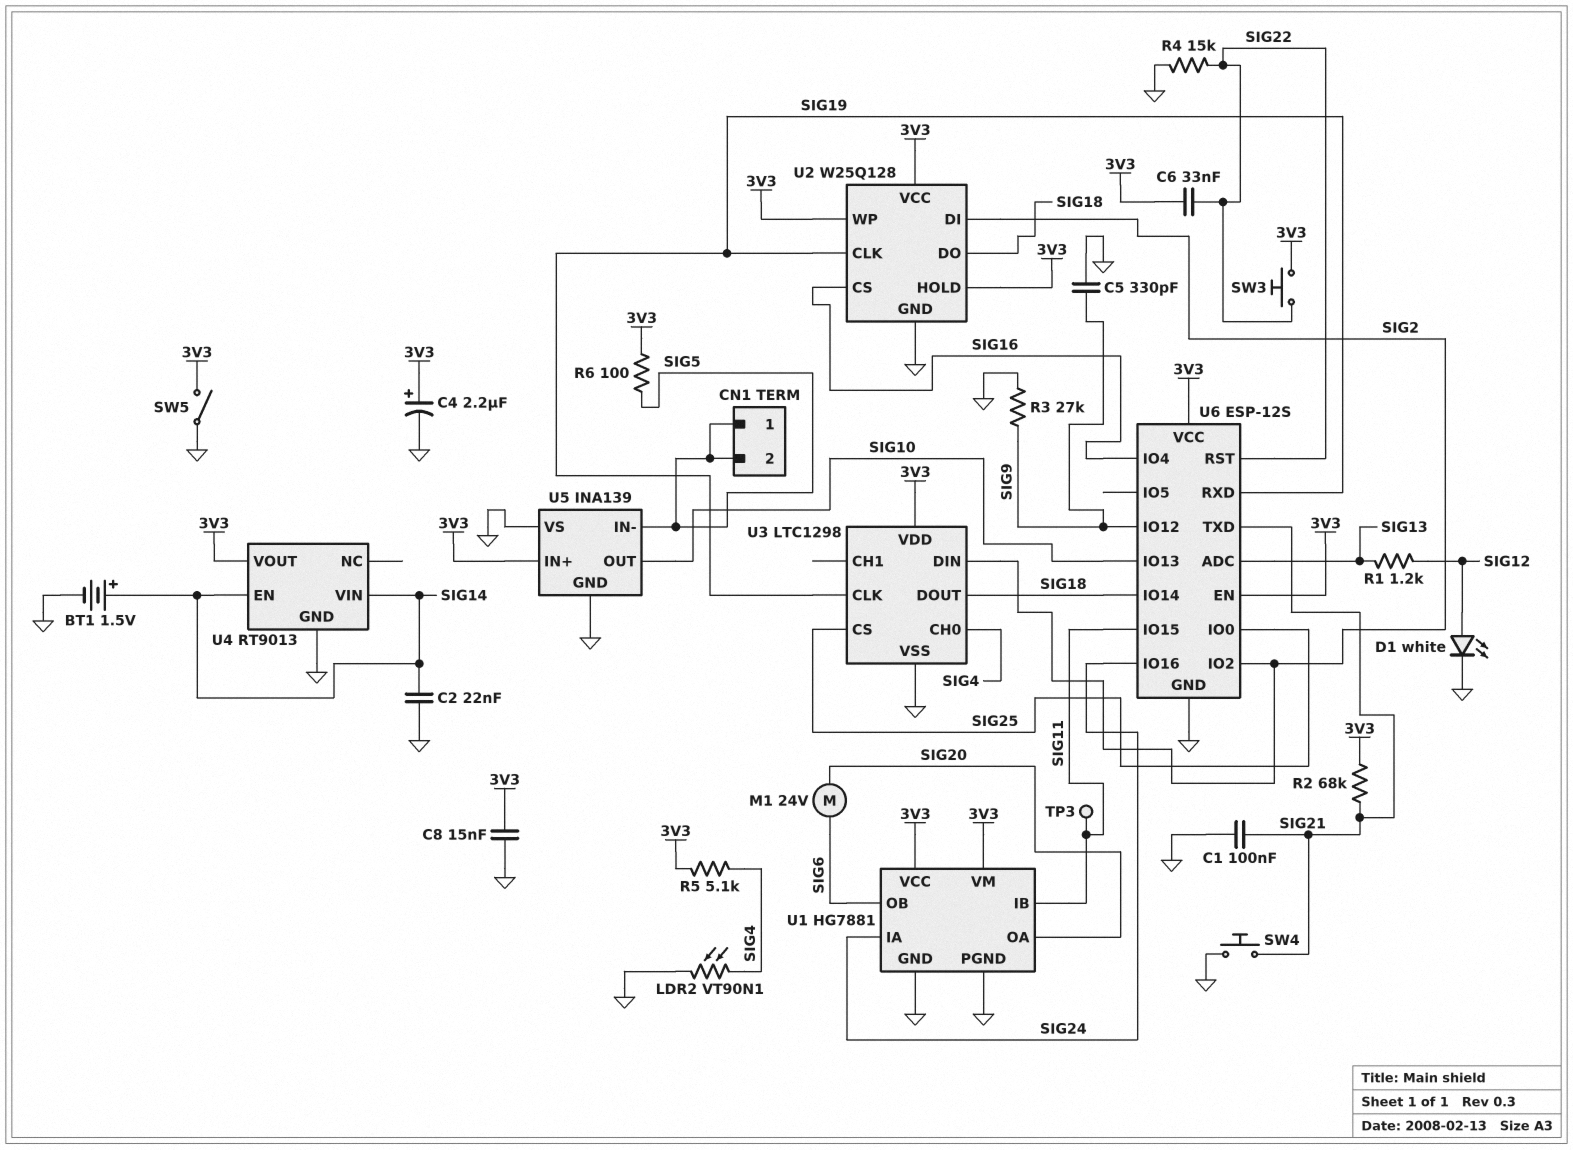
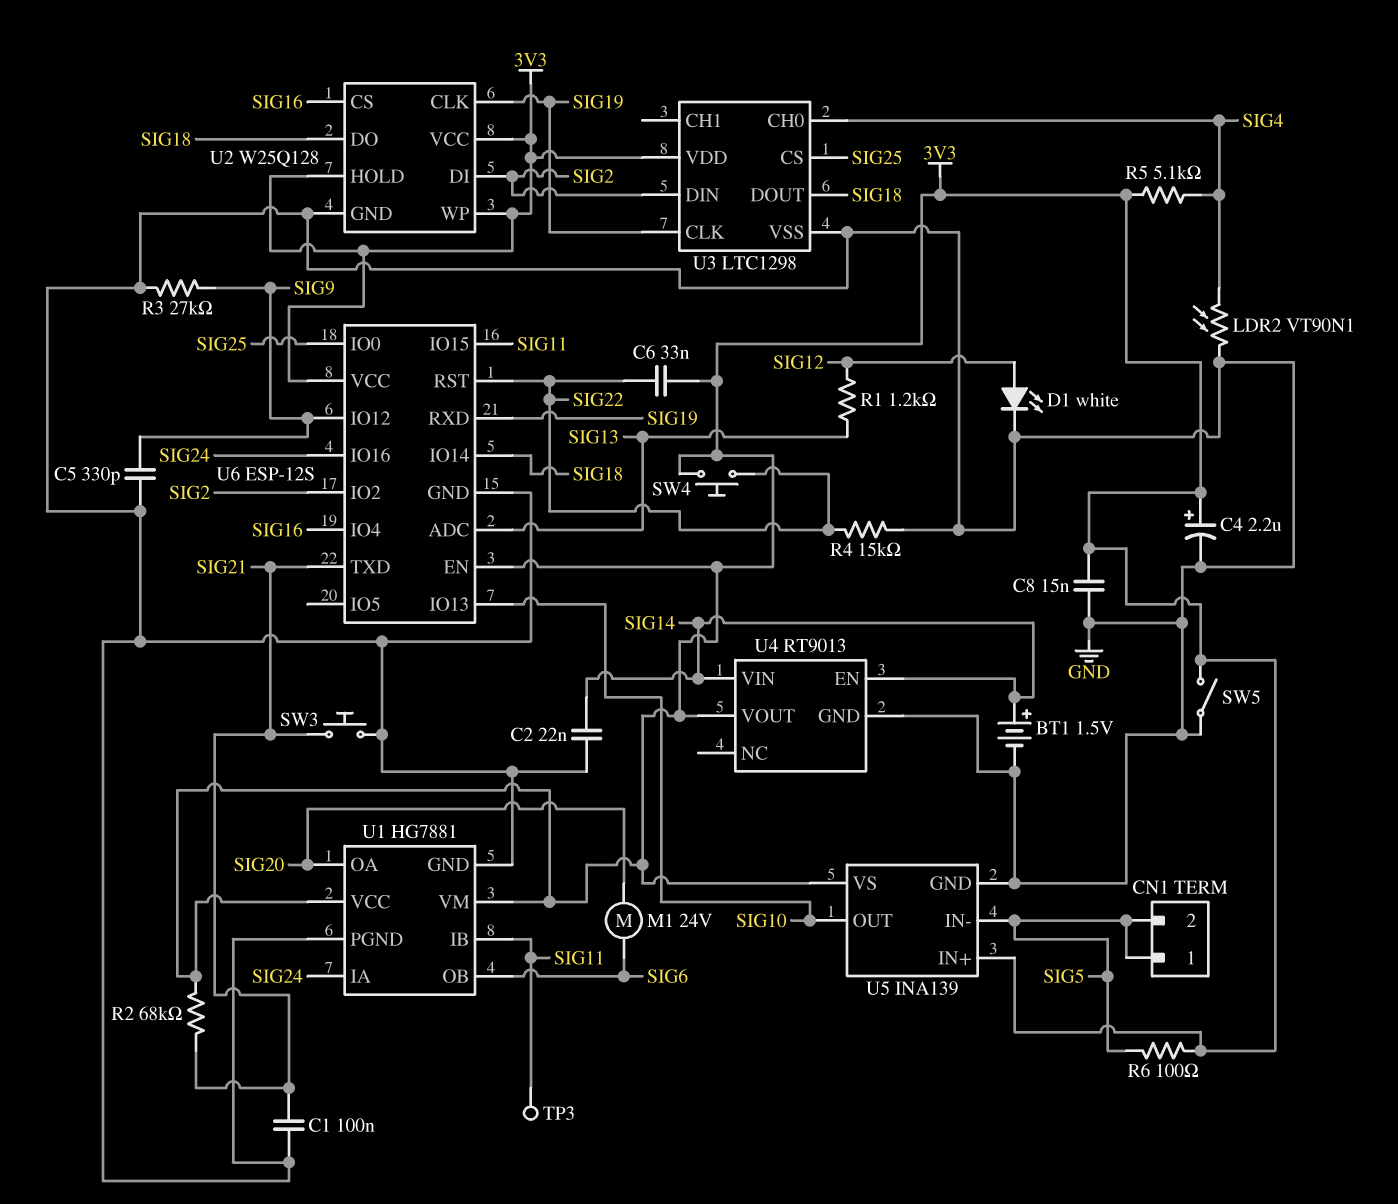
SW3: button (3V3, SIG22) -> button (GND, SIG21)
SW4: button (GND, SIG21) -> button (3V3, SIG22)
U5 pin VS: GND -> 3V3

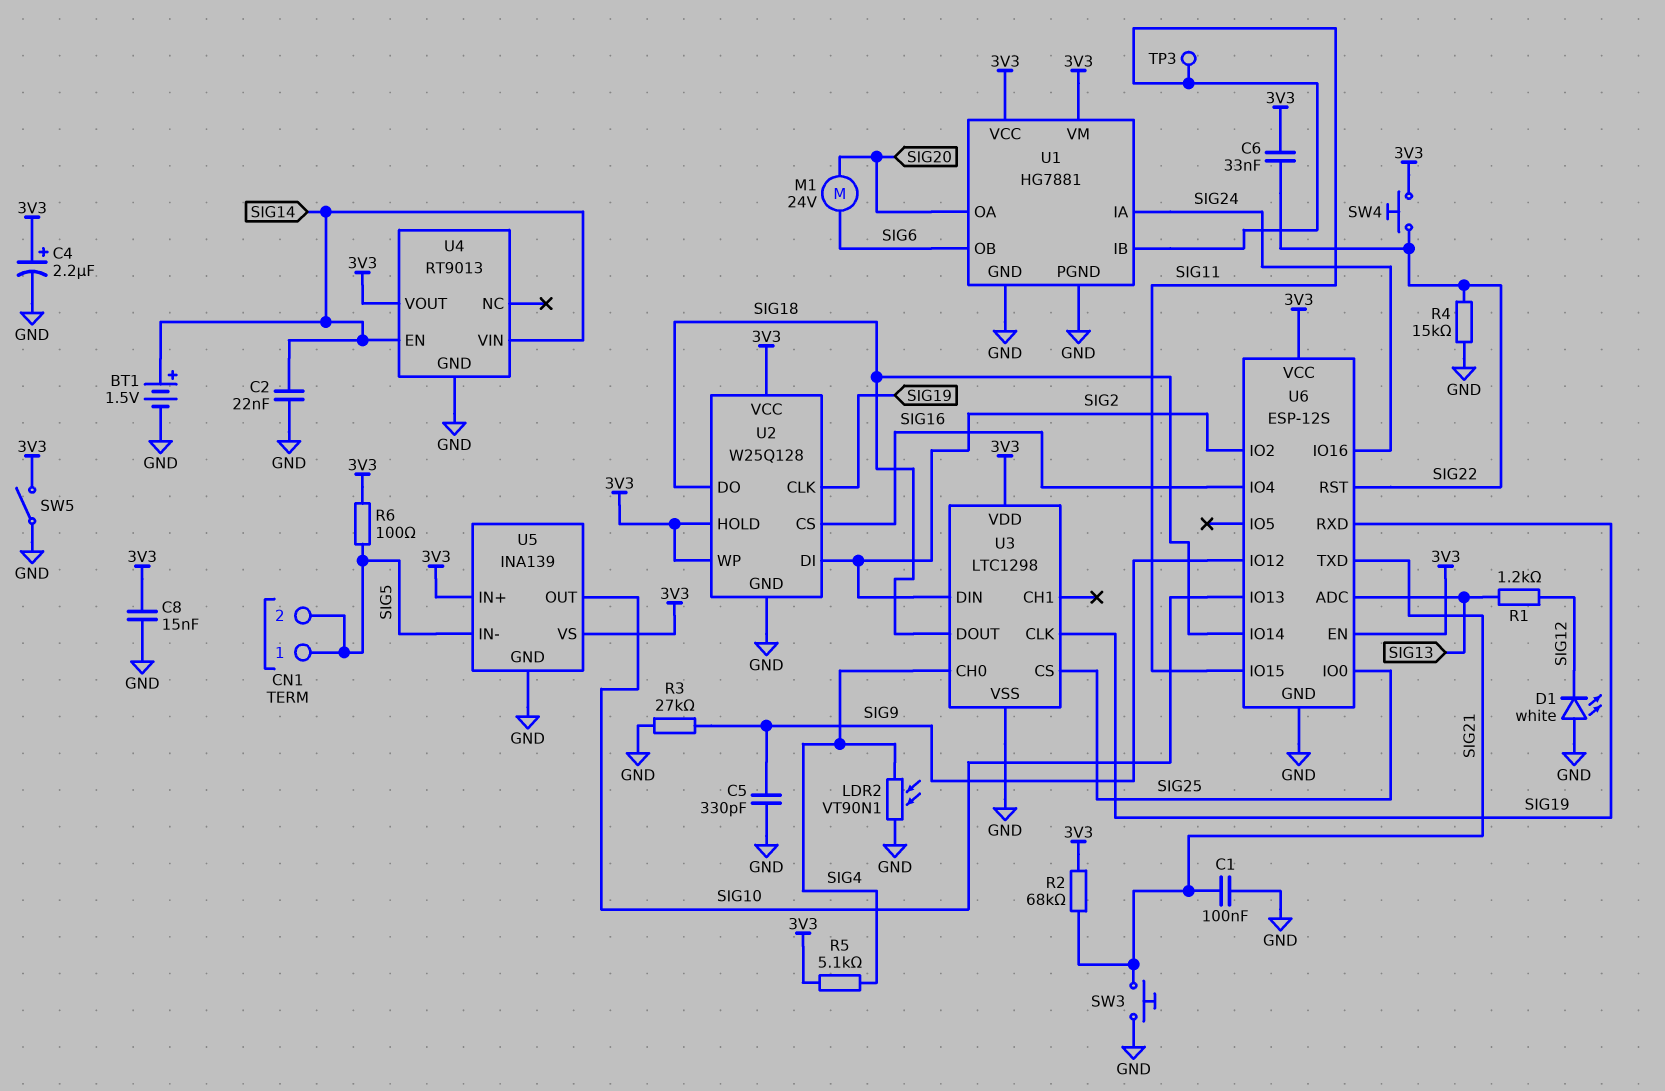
D1: LED white (A SIG12, K GND) -> LED white (A GND, K SIG12)

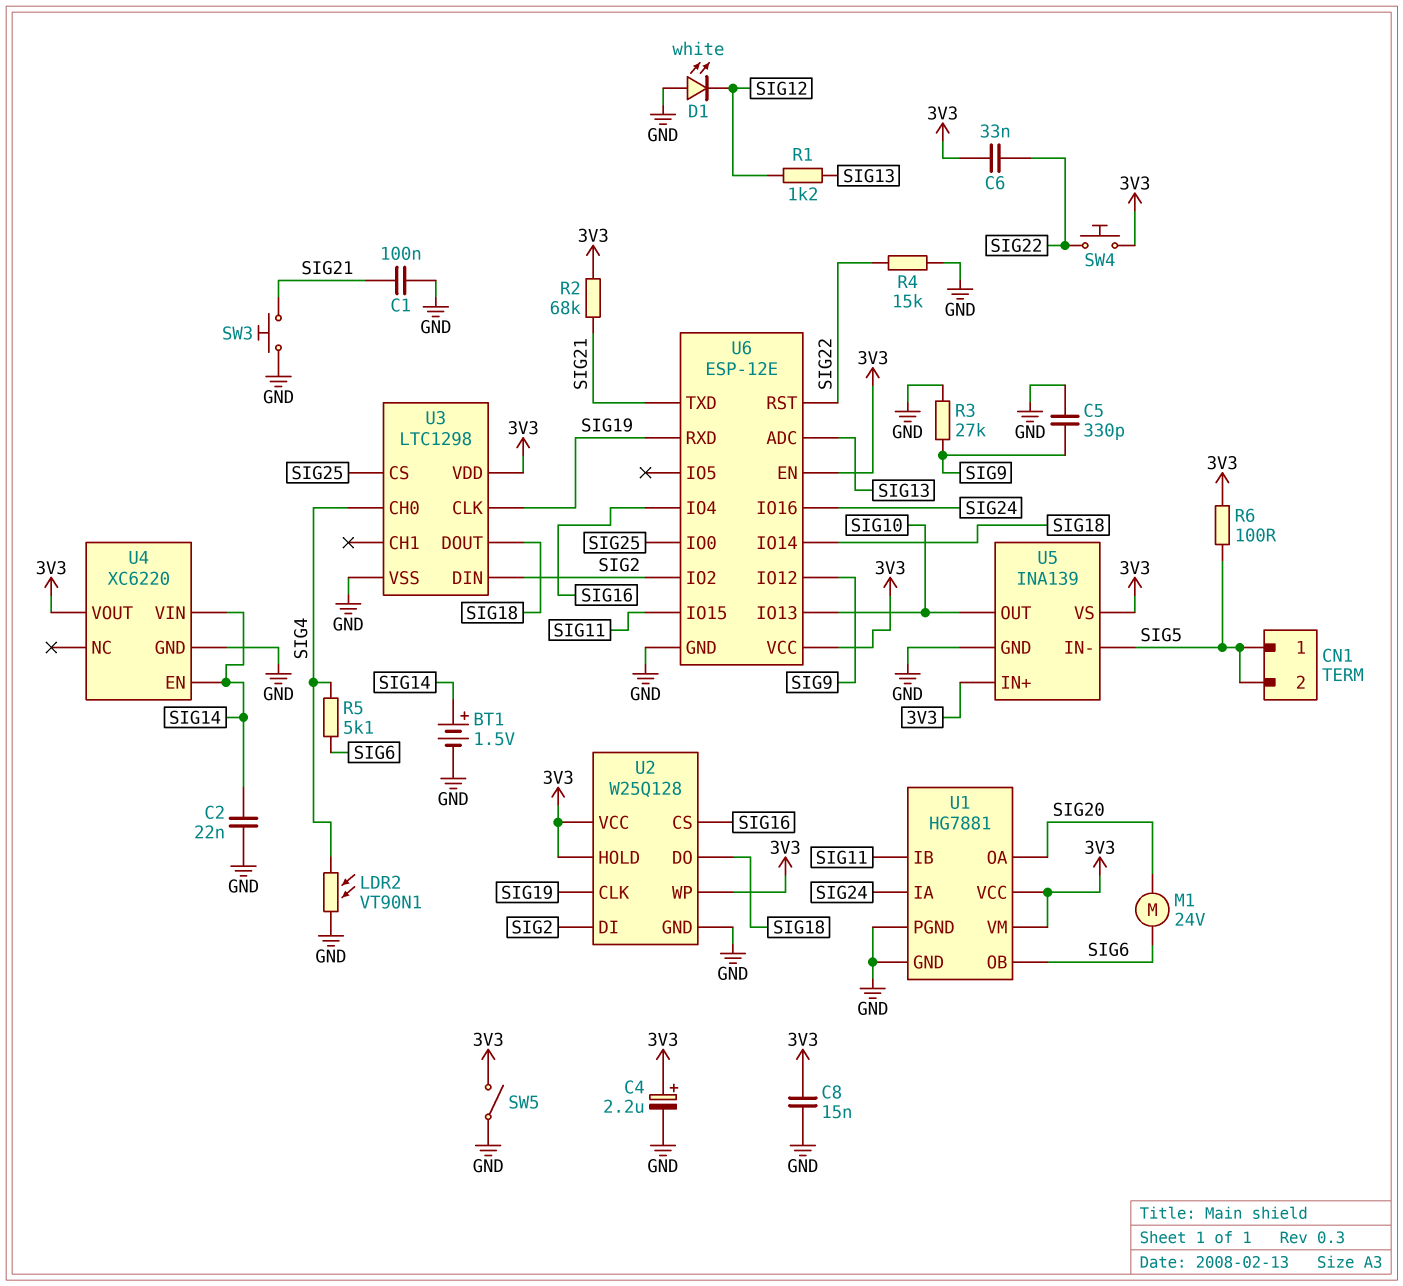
R5: 5.1k (3V3, SIG4) -> 5.1k (SIG4, SIG6)
TP3: test point (SIG11) -> none
U4: RT9013 -> XC6220
U6: ESP-12S -> ESP-12E

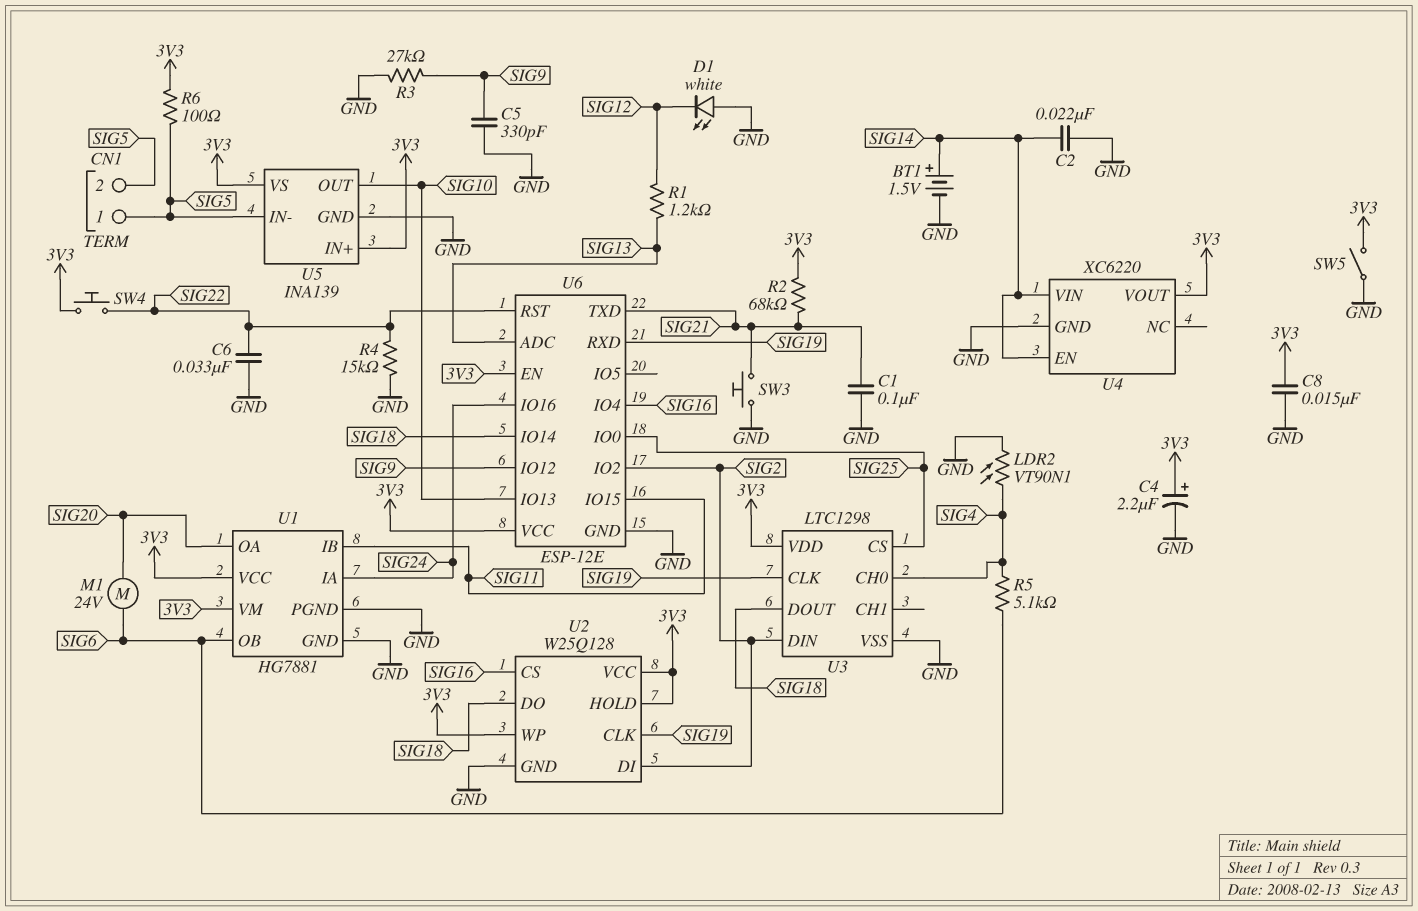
C6: 33nF (3V3, SIG22) -> 33nF (GND, SIG22)

